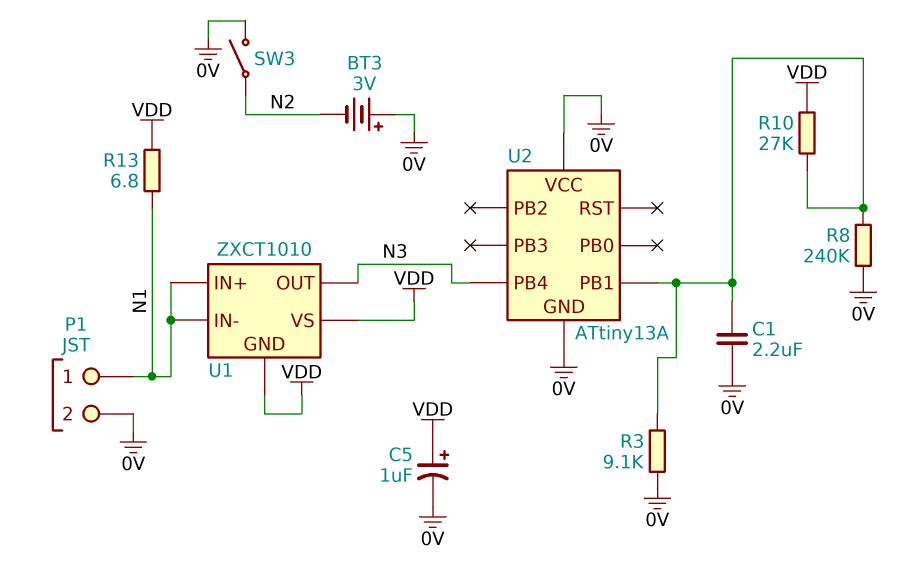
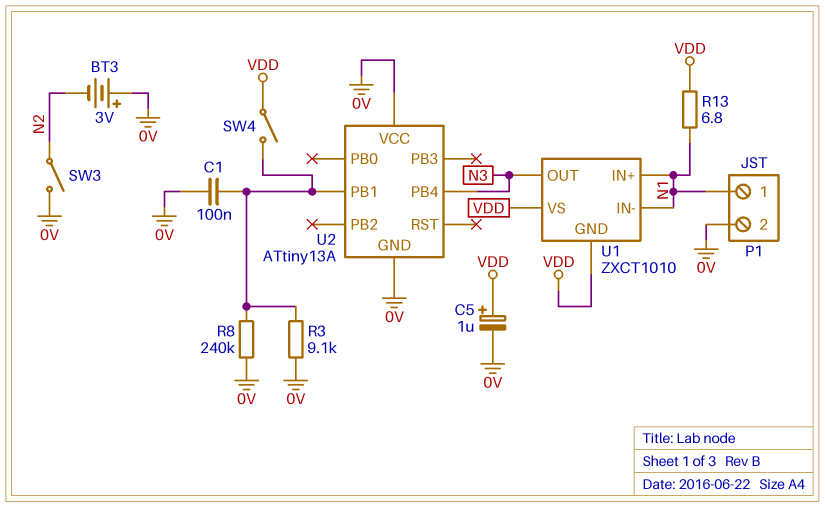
C1: 2.2uF (0V, U2/PB1) -> 100nF (0V, U2/PB1)
R10: 27k (U2/PB1, VDD) -> none
SW4: none -> switch (U2/PB1, VDD)

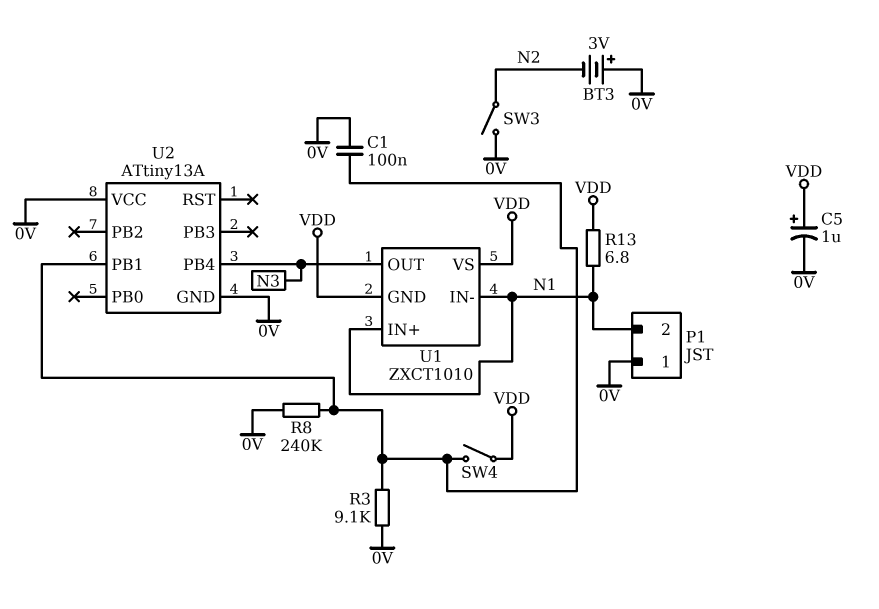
P1 pin 1: N1 -> 0V
P1 pin 2: 0V -> N1

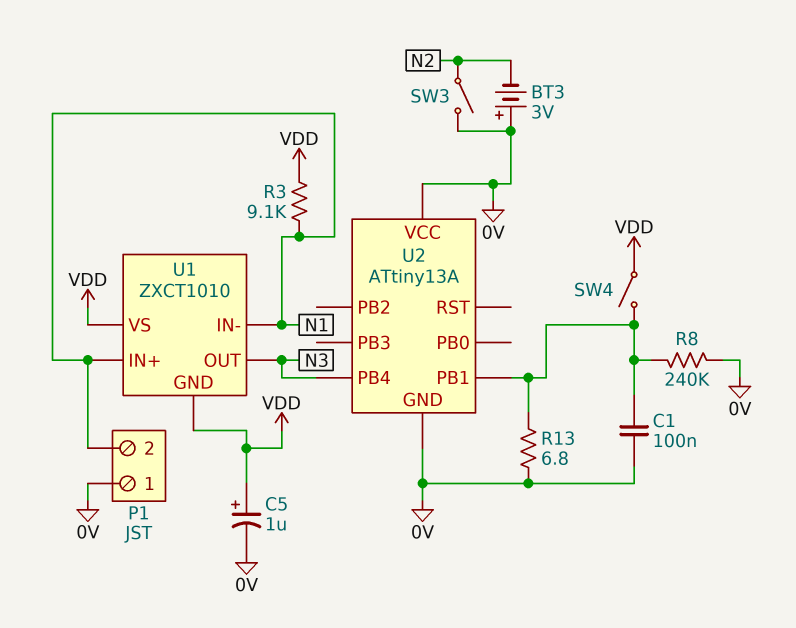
R3: 9.1k (0V, U2/PB1) -> 9.1k (N1, VDD)
R13: 6.8 (N1, VDD) -> 6.8 (0V, U2/PB1)

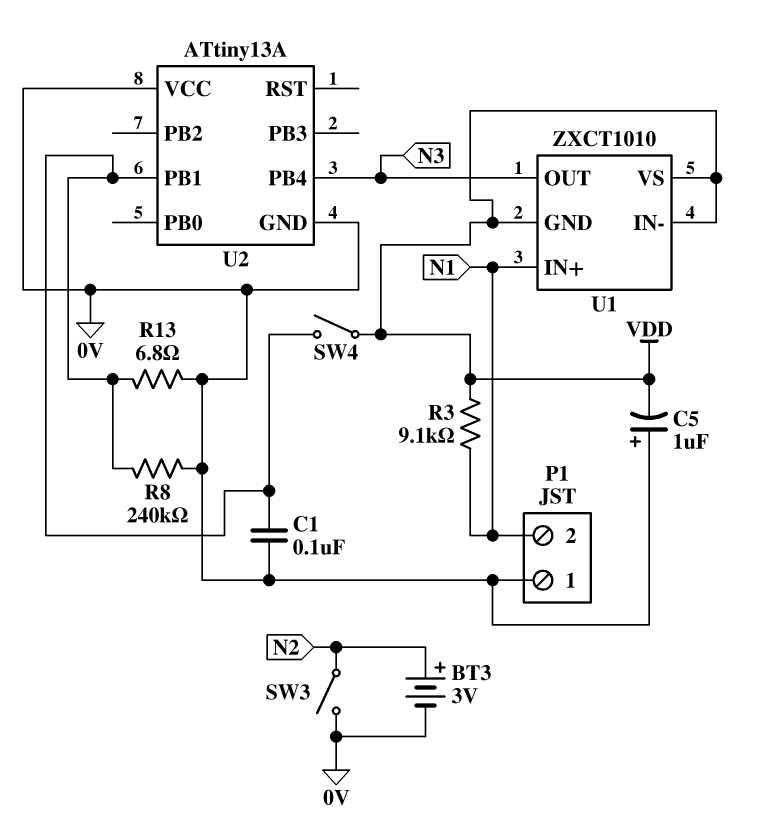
BT3: 3V (plus 0V, minus N2) -> 3V (plus N2, minus 0V)
C5: 1uF (plus VDD, minus 0V) -> 1uF (plus 0V, minus VDD)
U1 pin IN-: N1 -> VDD

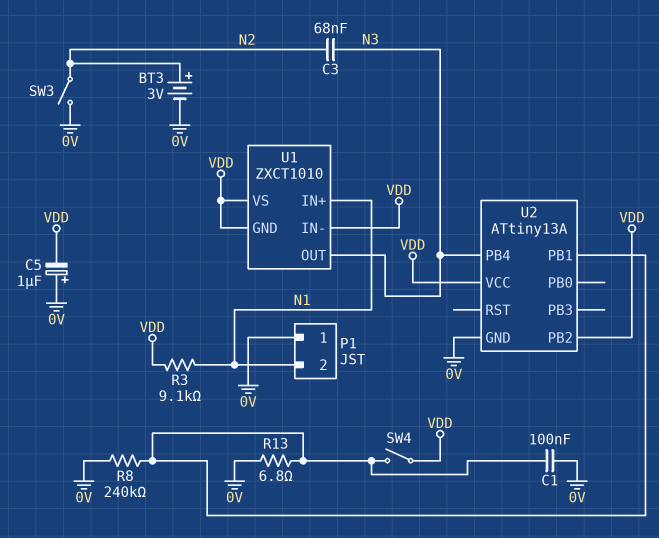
C3: none -> 68nF (N2, N3)
U2 pin PB2: none -> VDD
U2 pin VCC: 0V -> VDD

